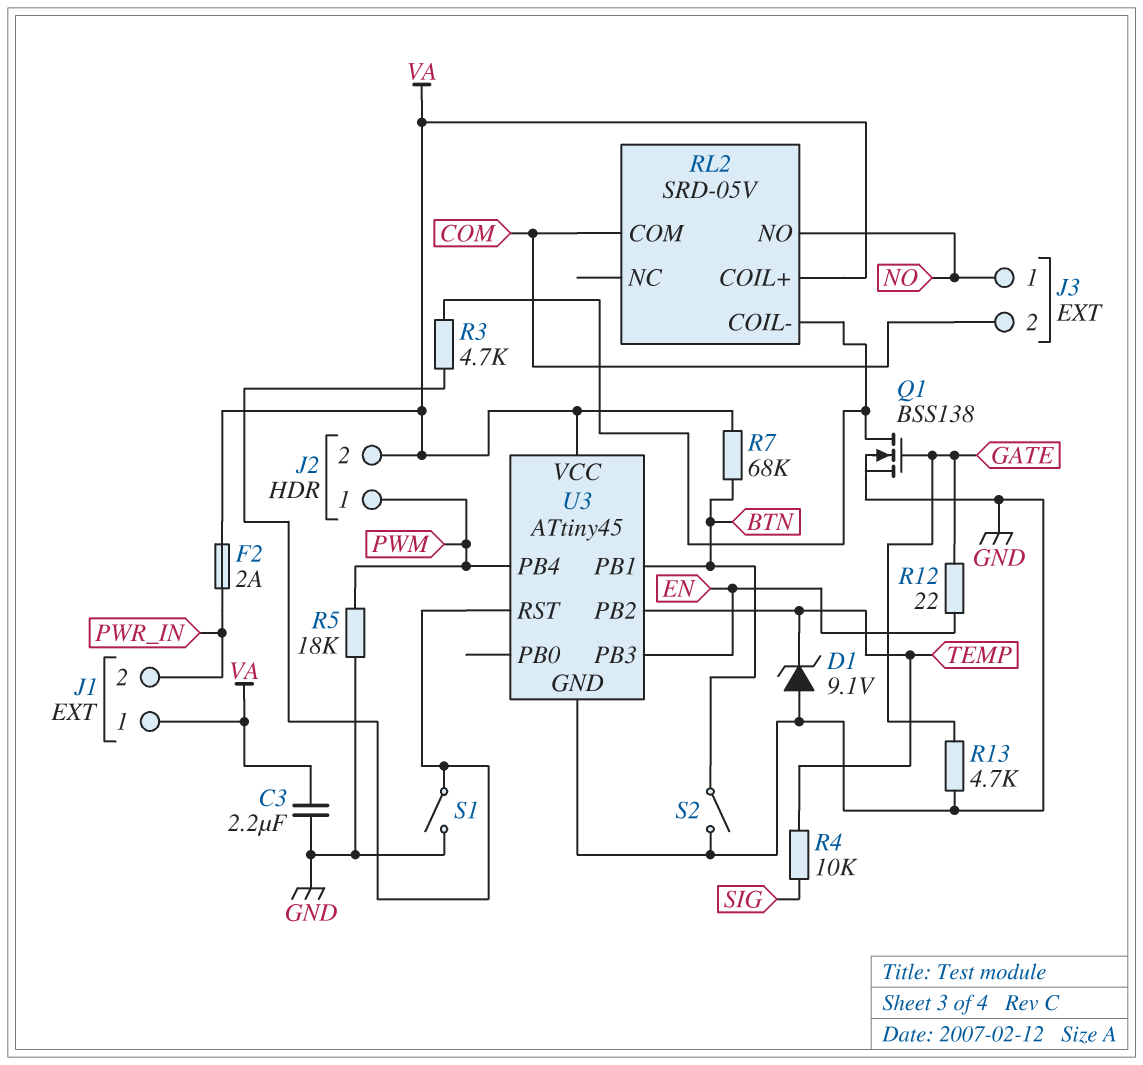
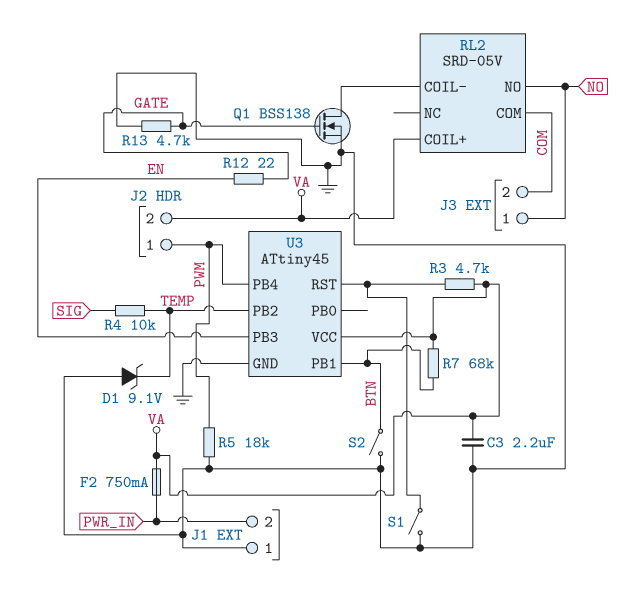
F2: 2A (PWR_IN, VA) -> 750mA (PWR_IN, VA)
J1 pin 1: VA -> GND
R3: 4.7k (RL2/COIL-, U3/RST) -> 4.7k (U3/RST, VA)

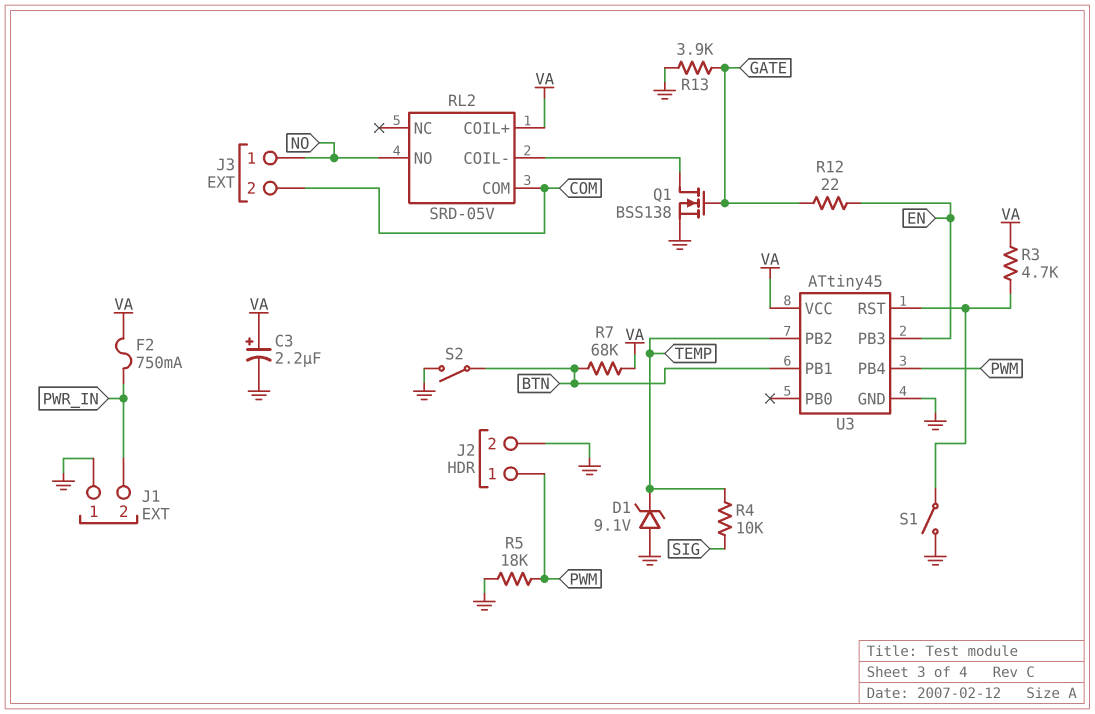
C3: 2.2uF (GND, VA) -> 2.2uF (plus VA, minus GND)
J2 pin 2: VA -> GND
R13: 4.7k (GATE, GND) -> 3.9k (GATE, GND)

